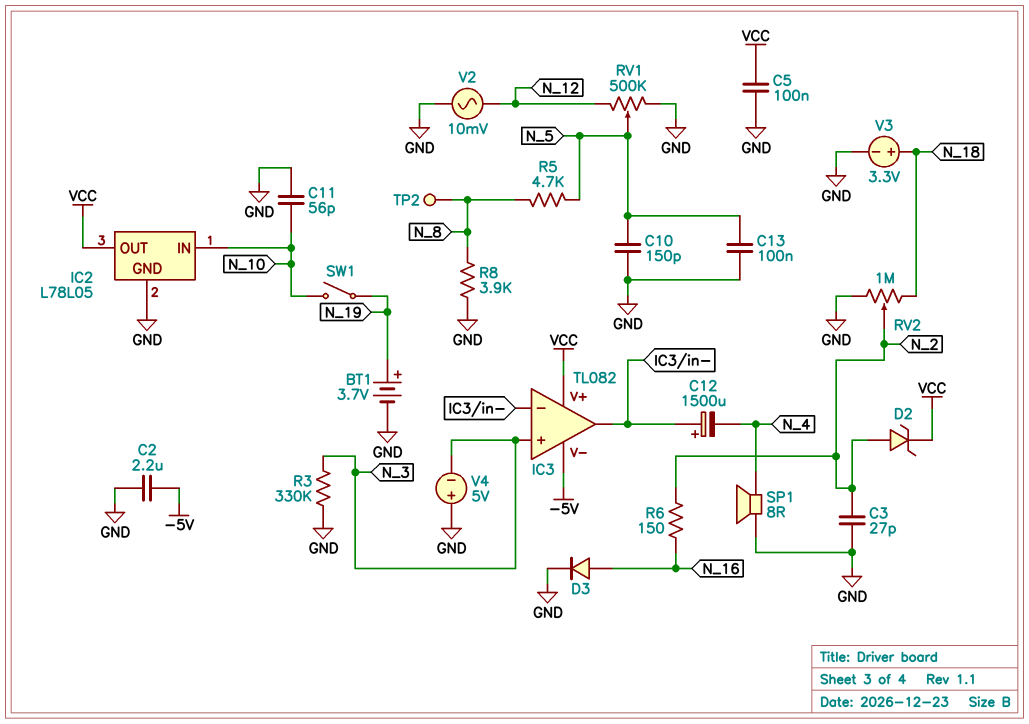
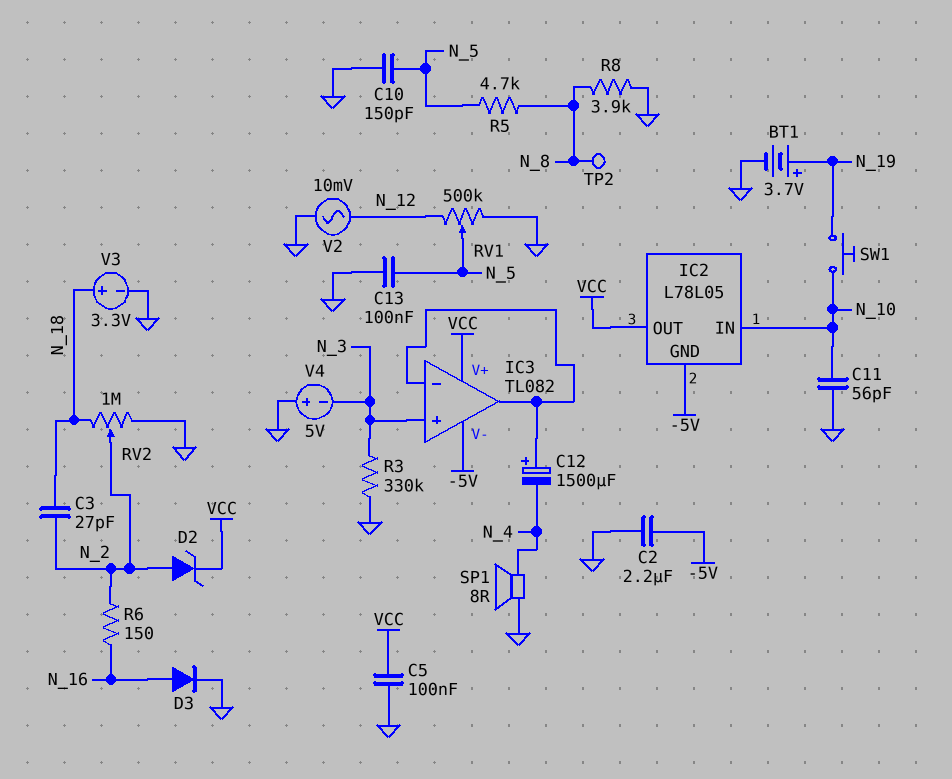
C3: 27pF (GND, N_2) -> 27pF (N_2, N_18)
IC2 pin GND: GND -> -5V
SW1: switch (N_10, N_19) -> button (N_10, N_19)

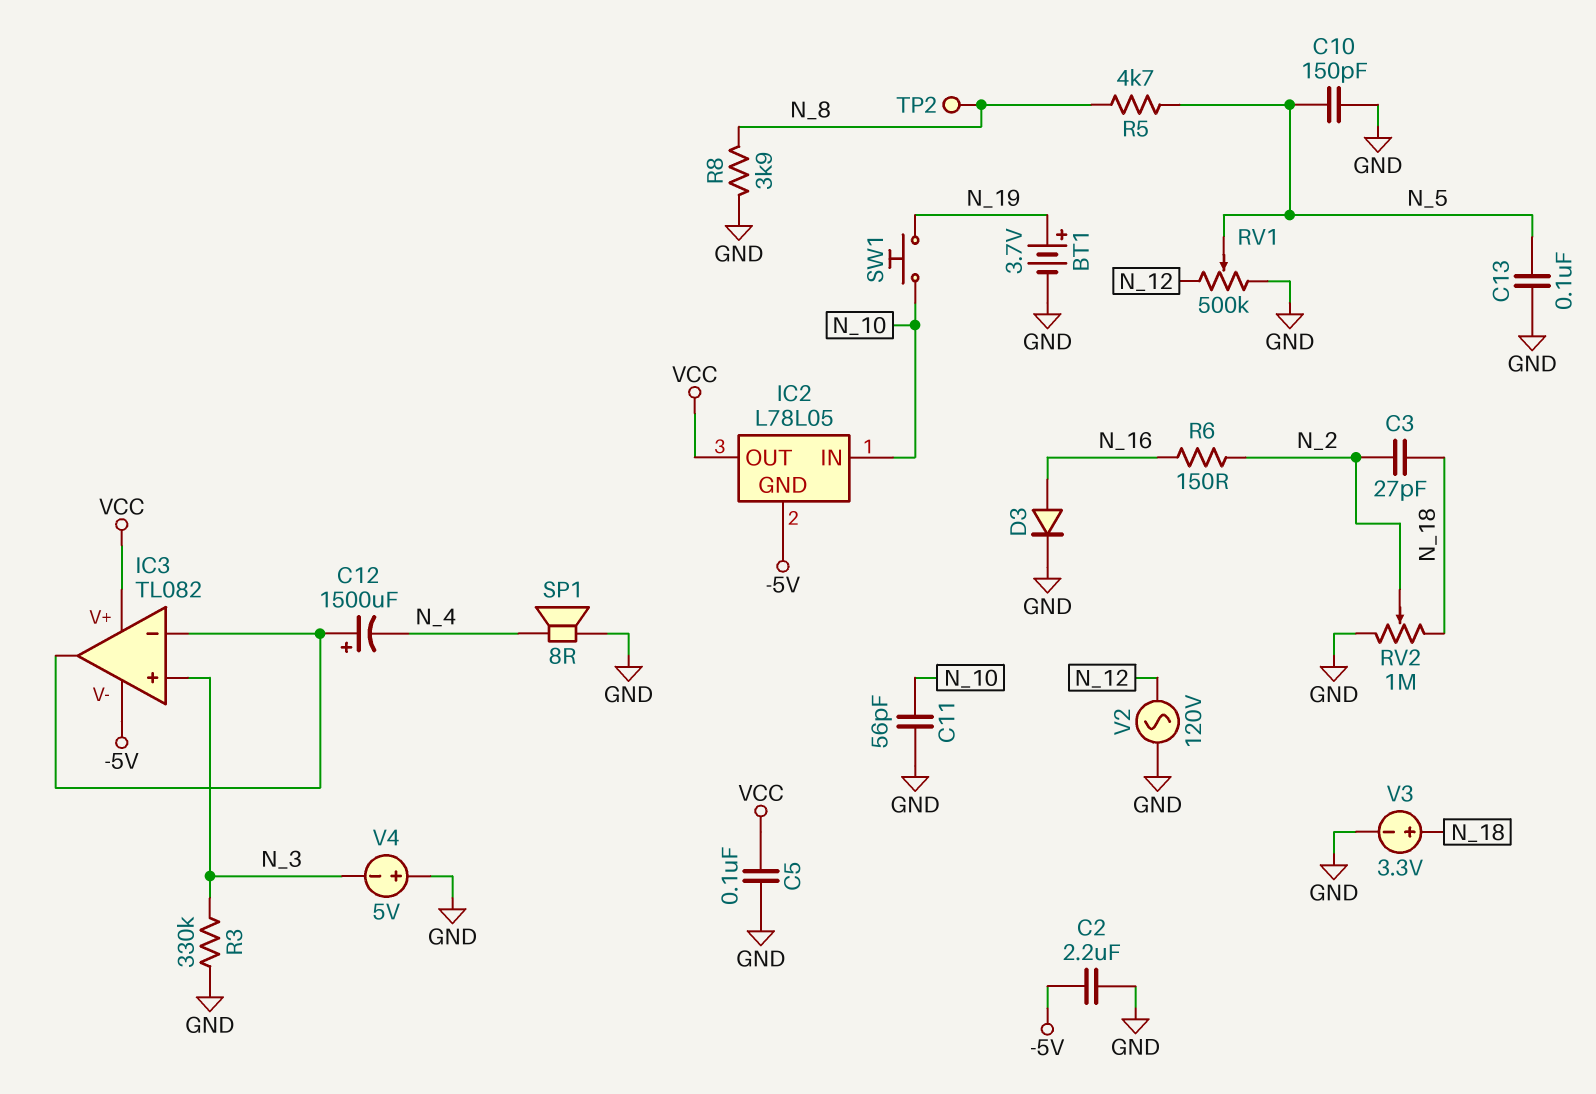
D2: zener (A N_2, K VCC) -> none
V2: AC 10mV (GND, N_12) -> AC 120V (GND, N_12)

